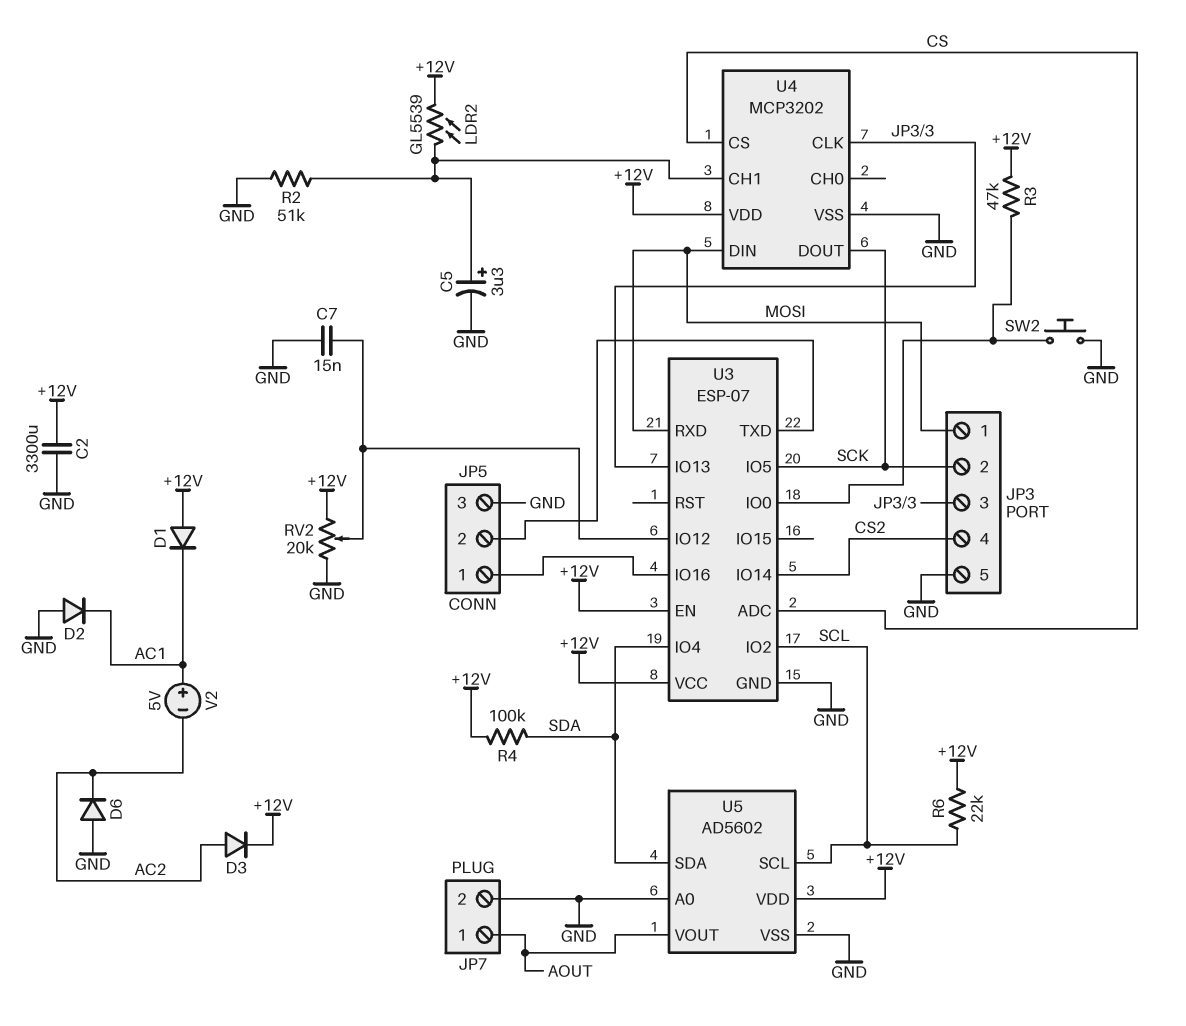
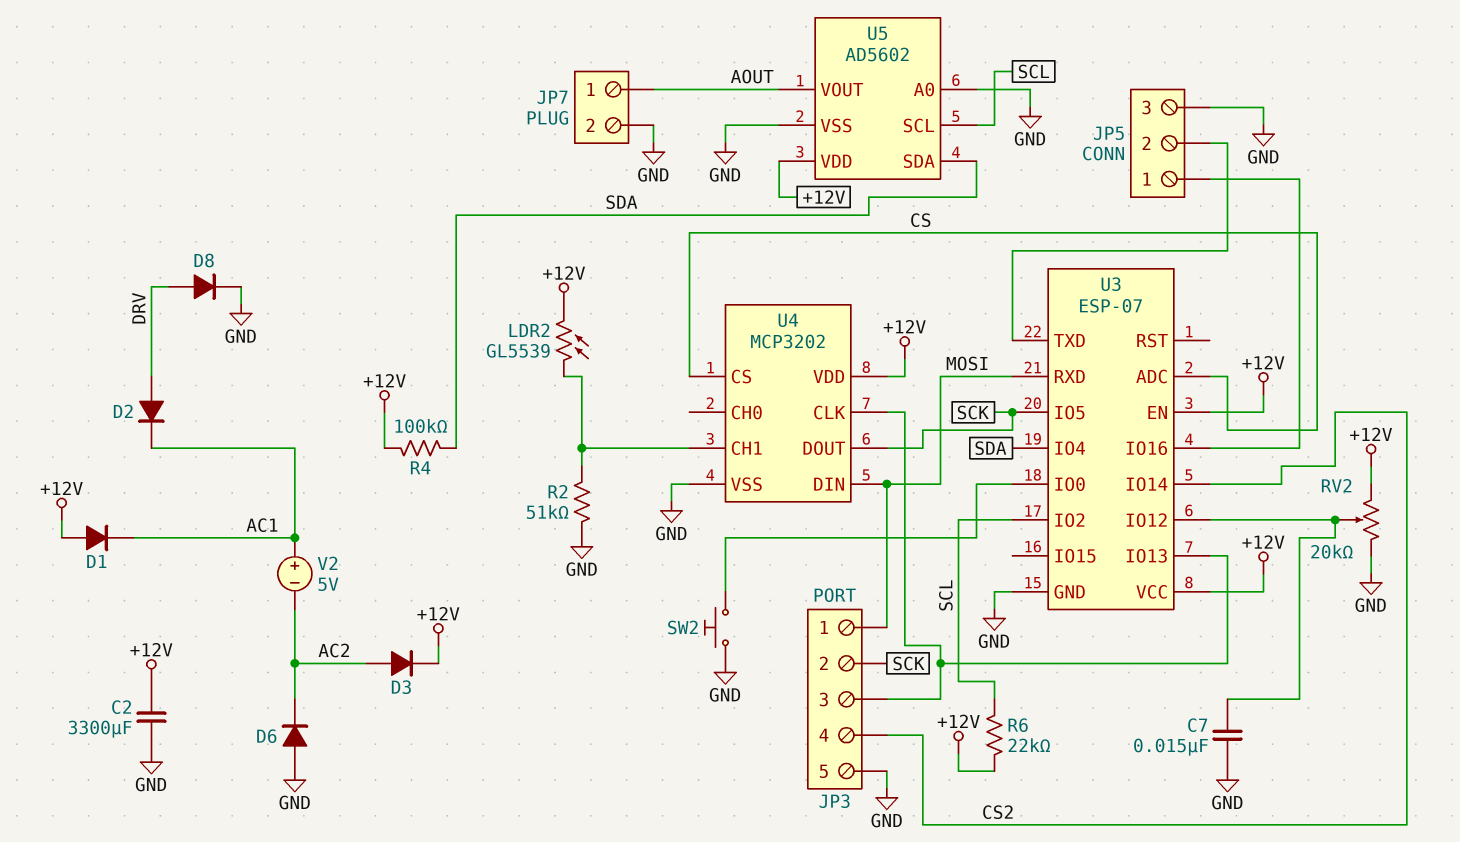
C5: 3.3uF (plus U4/CH1, minus GND) -> none
D2: diode (A GND, K AC1) -> diode (A DRV, K AC1)
D8: none -> diode (A DRV, K GND)
R3: 47k (+12V, U3/IO0) -> none

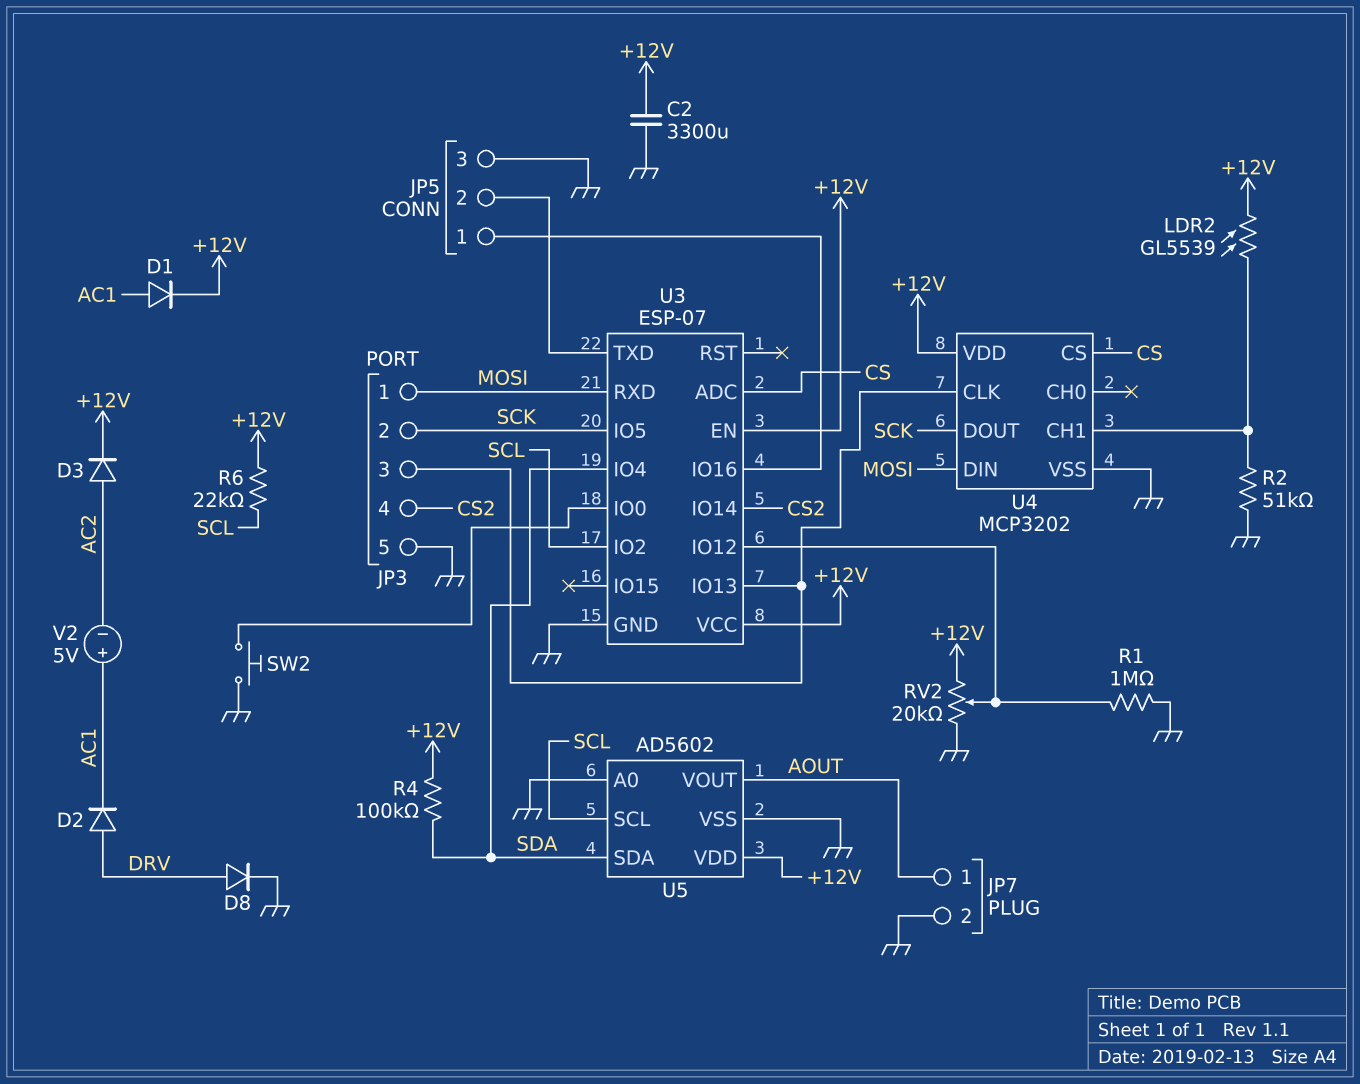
C7: 15nF (GND, U3/IO12) -> none
D1: diode (A +12V, K AC1) -> diode (A AC1, K +12V)
D6: diode (A GND, K AC2) -> none
R1: none -> 1M (GND, U3/IO12)

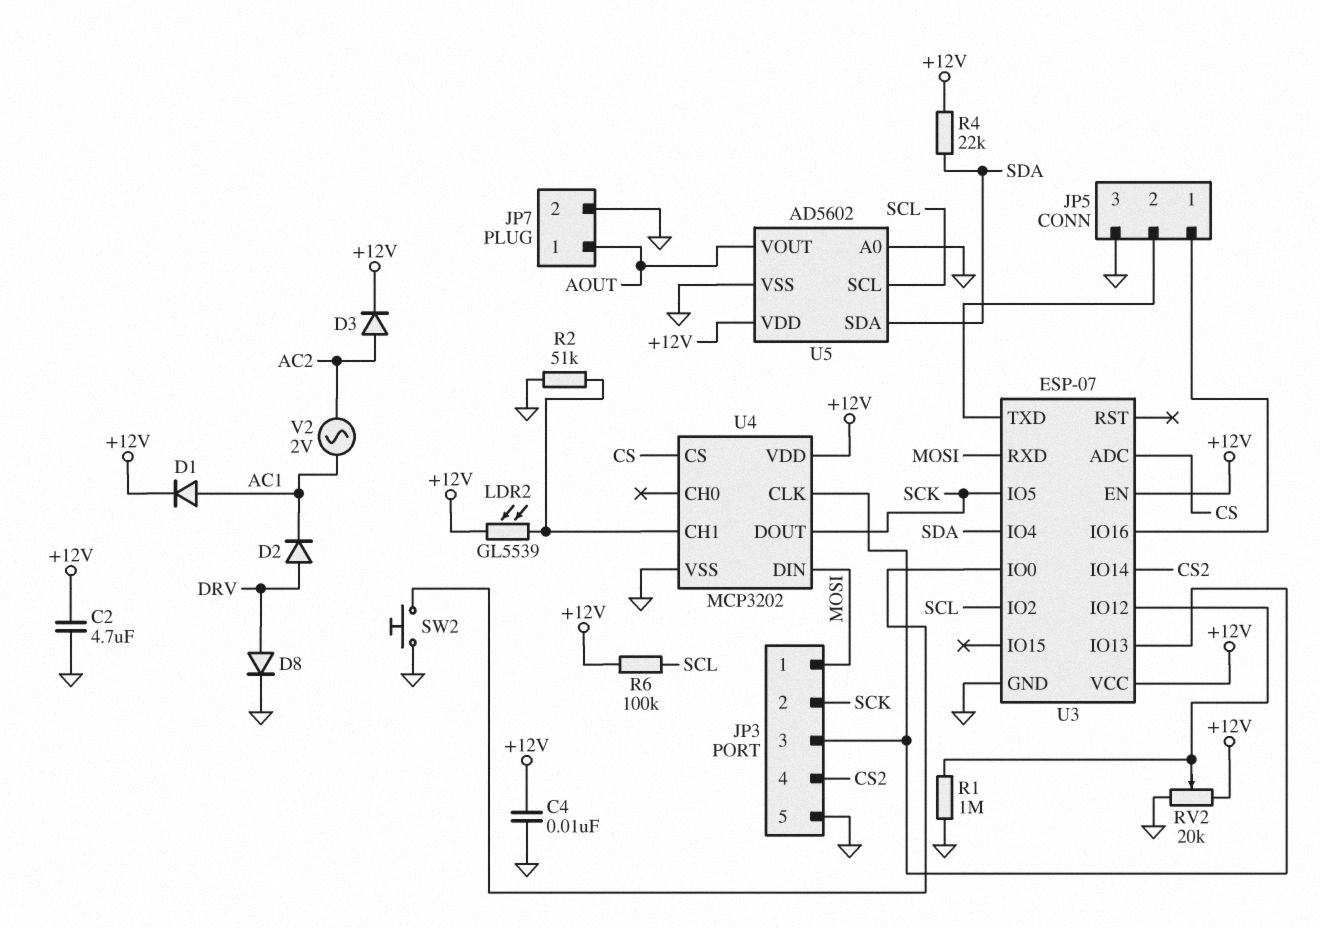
C2: 3300uF (+12V, GND) -> 4.7uF (+12V, GND)
C4: none -> 10nF (+12V, GND)
R4: 100k (+12V, SDA) -> 22k (+12V, SDA)
R6: 22k (+12V, SCL) -> 100k (+12V, SCL)
V2: 5V (plus AC1, minus AC2) -> AC 2V (AC1, AC2)

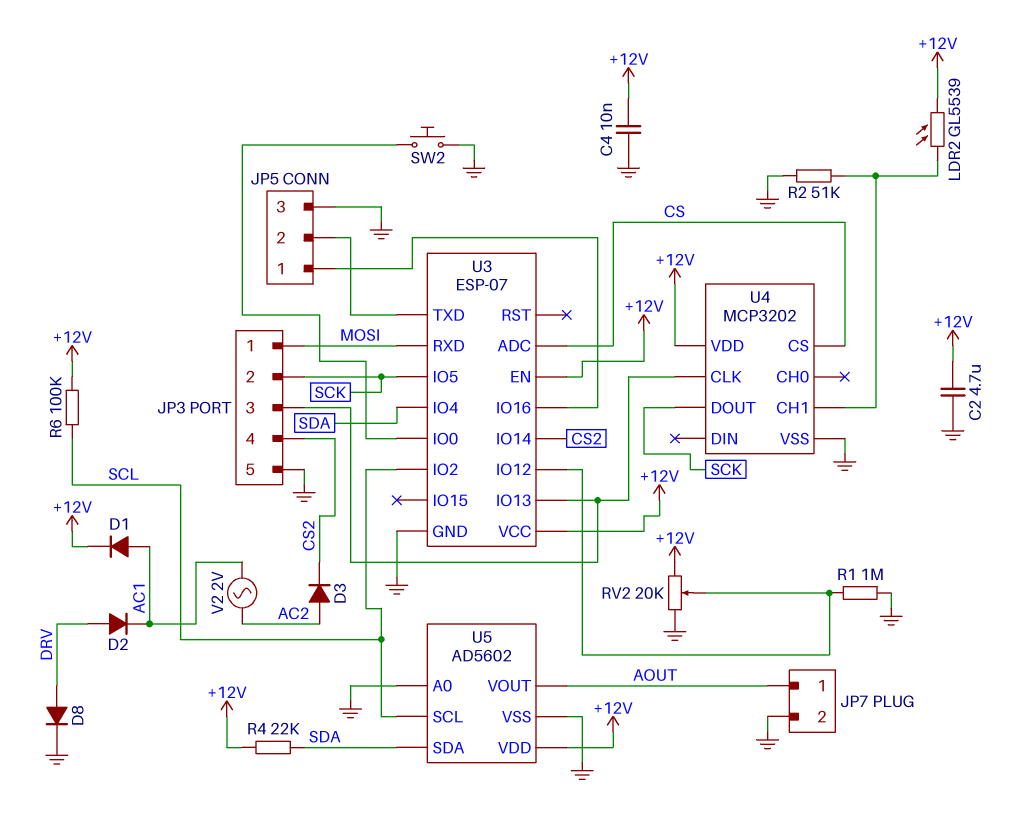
D3: diode (A AC2, K +12V) -> diode (A AC2, K CS2)
U4 pin DIN: MOSI -> none

